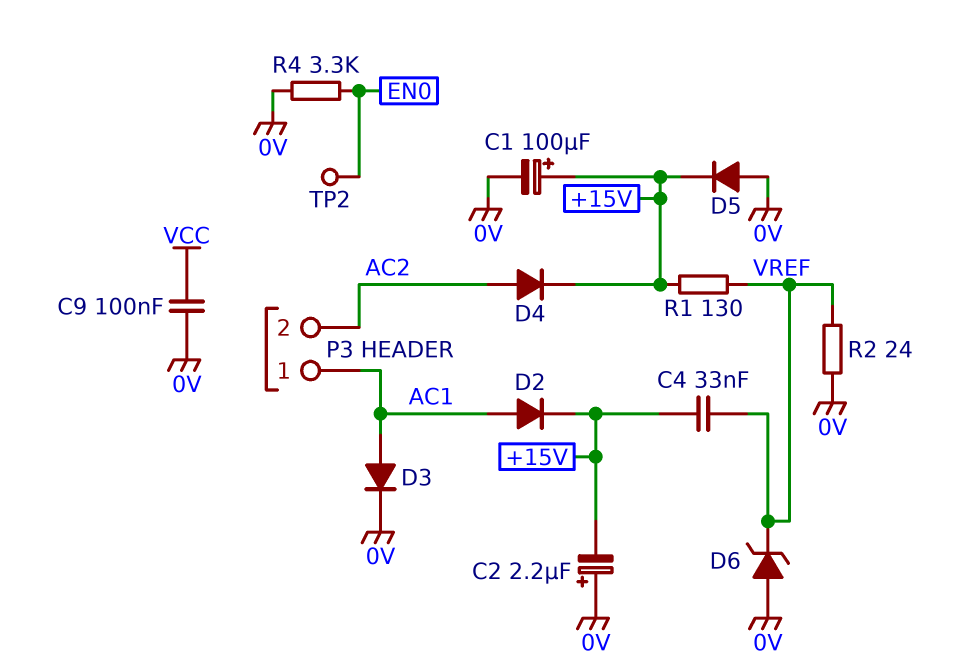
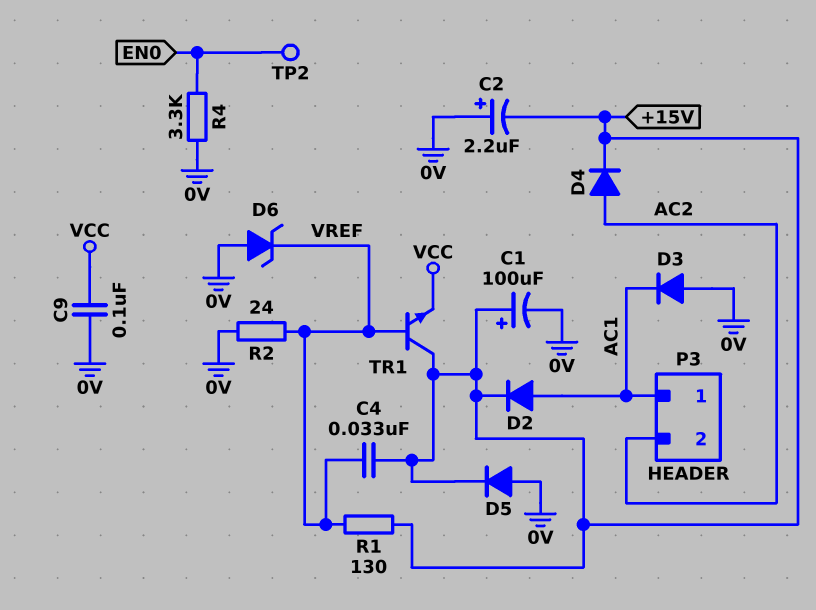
D3: diode (A AC1, K 0V) -> diode (A 0V, K AC1)
TR1: none -> NPN (B VREF, C +15V, E VCC)

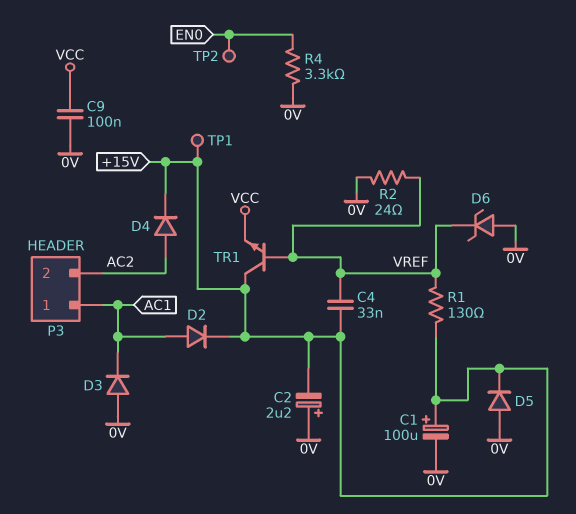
TP1: none -> test point (+15V)

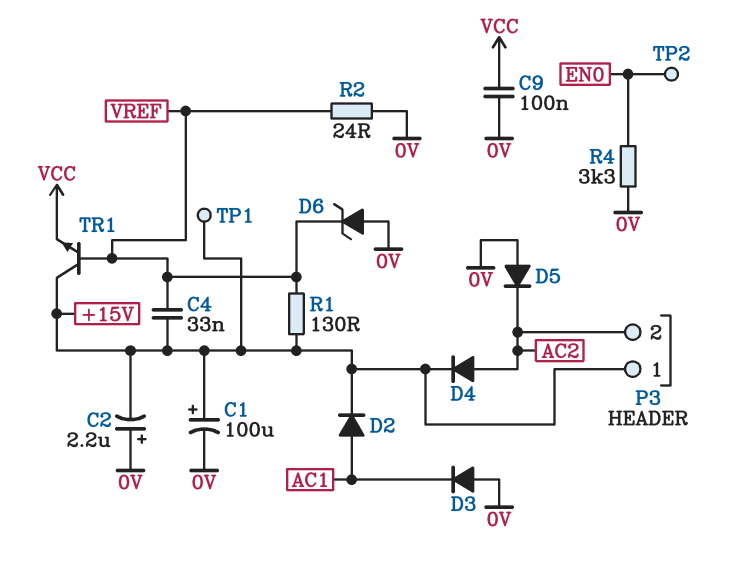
D5: diode (A 0V, K +15V) -> diode (A 0V, K AC2)
P3 pin 1: AC1 -> +15V

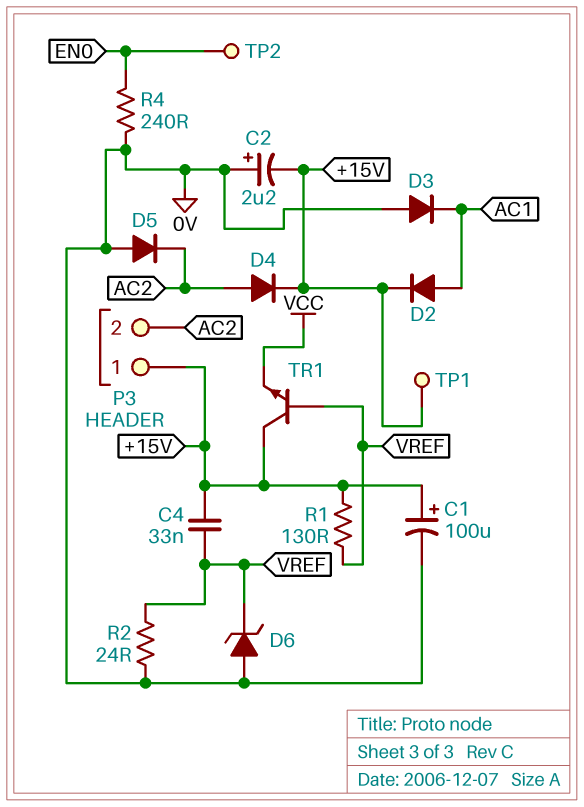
C9: 100nF (0V, VCC) -> none
R4: 3.3k (0V, EN0) -> 240 (0V, EN0)

